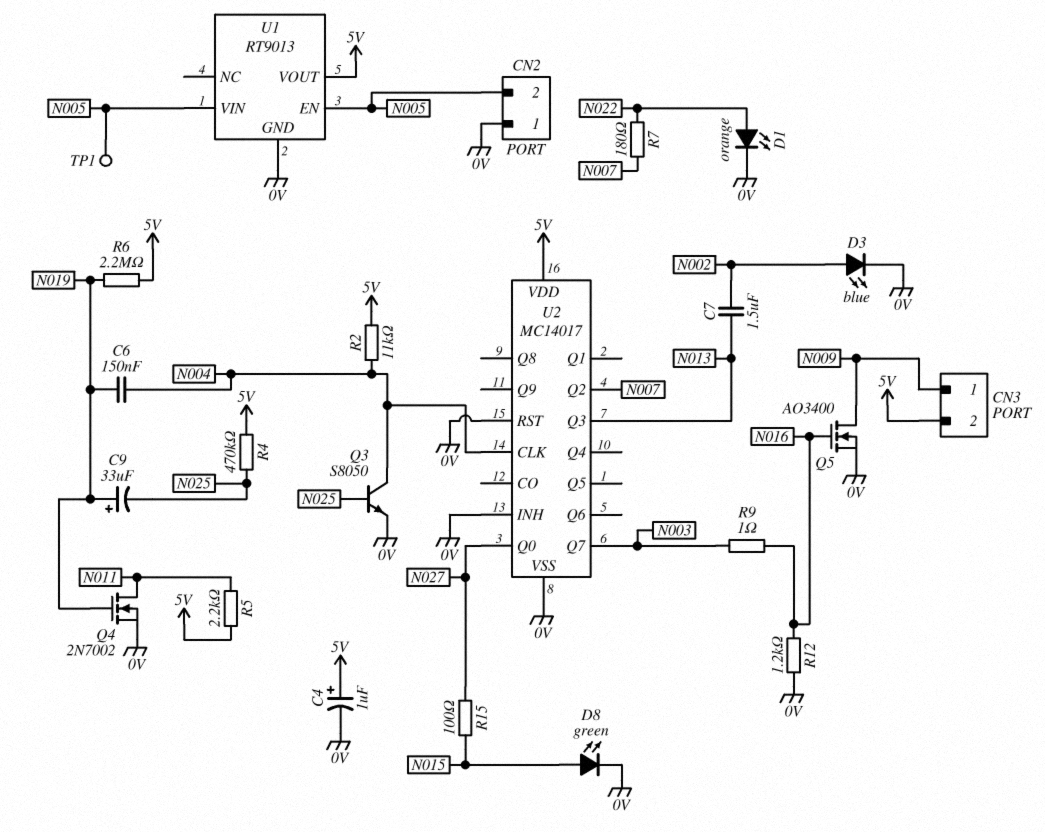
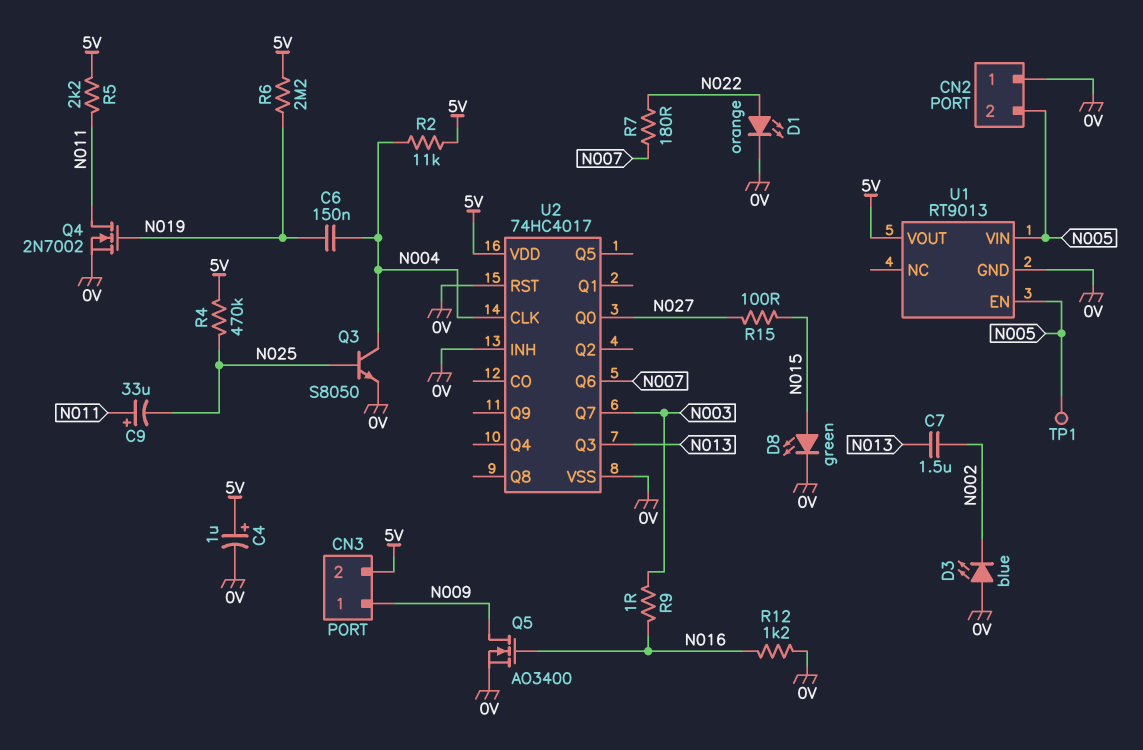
C9: 33uF (plus N019, minus N025) -> 33uF (plus N011, minus N025)
D3: LED blue (A N002, K 0V) -> LED blue (A 0V, K N002)
U2: MC14017 -> 74HC4017
U2 pin Q2: N007 -> none
U2 pin Q6: none -> N007

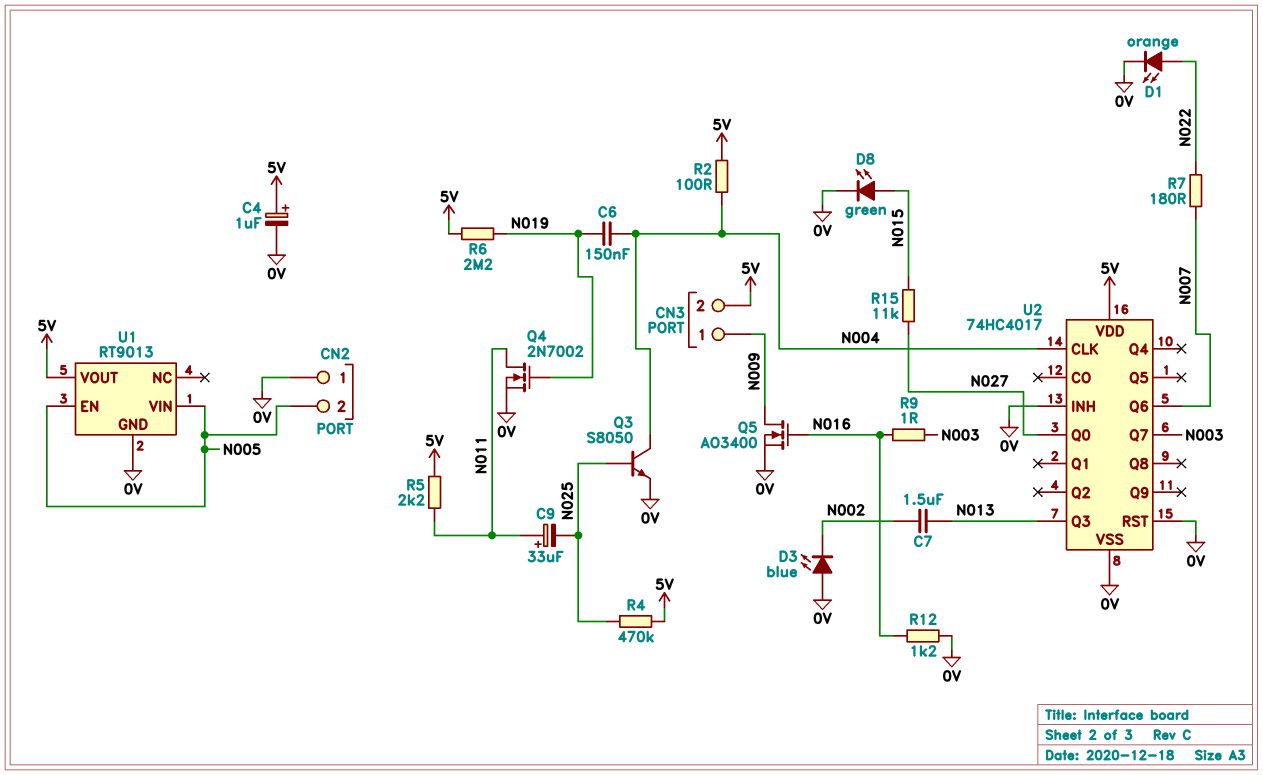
R2: 11k (5V, N004) -> 100 (5V, N004)
R15: 100 (N015, N027) -> 11k (N015, N027)
TP1: test point (N005) -> none

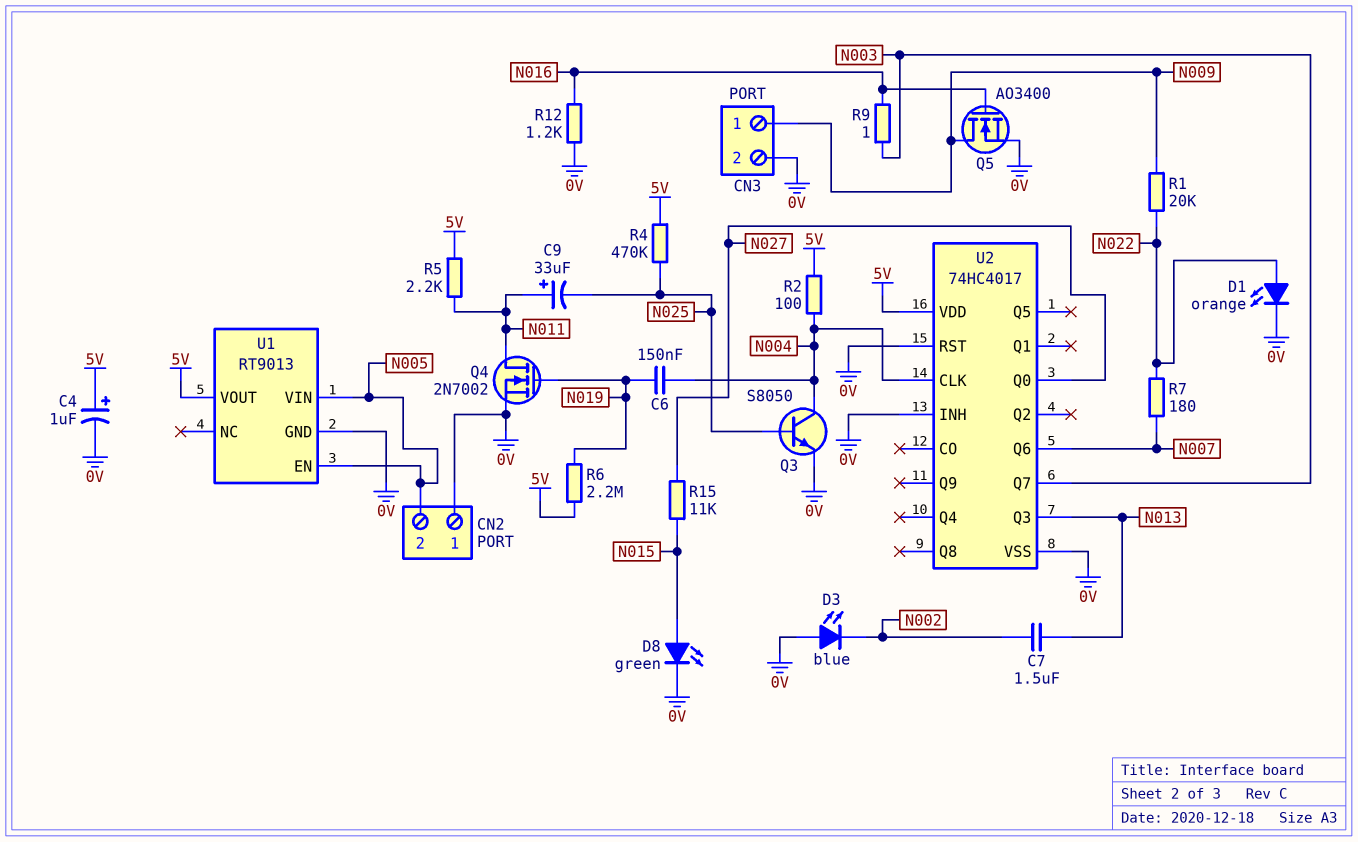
CN3 pin 2: 5V -> 0V
R1: none -> 20k (N009, N022)

